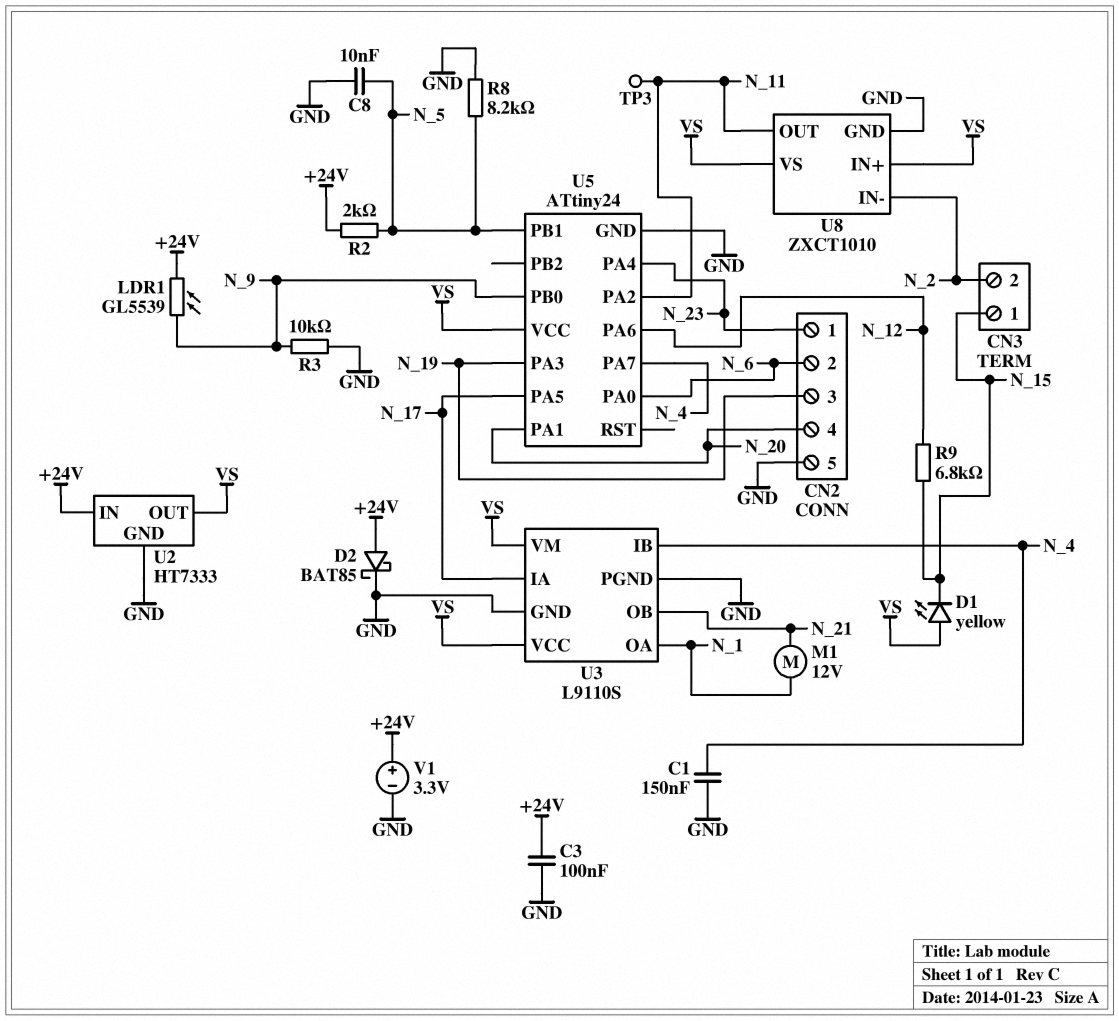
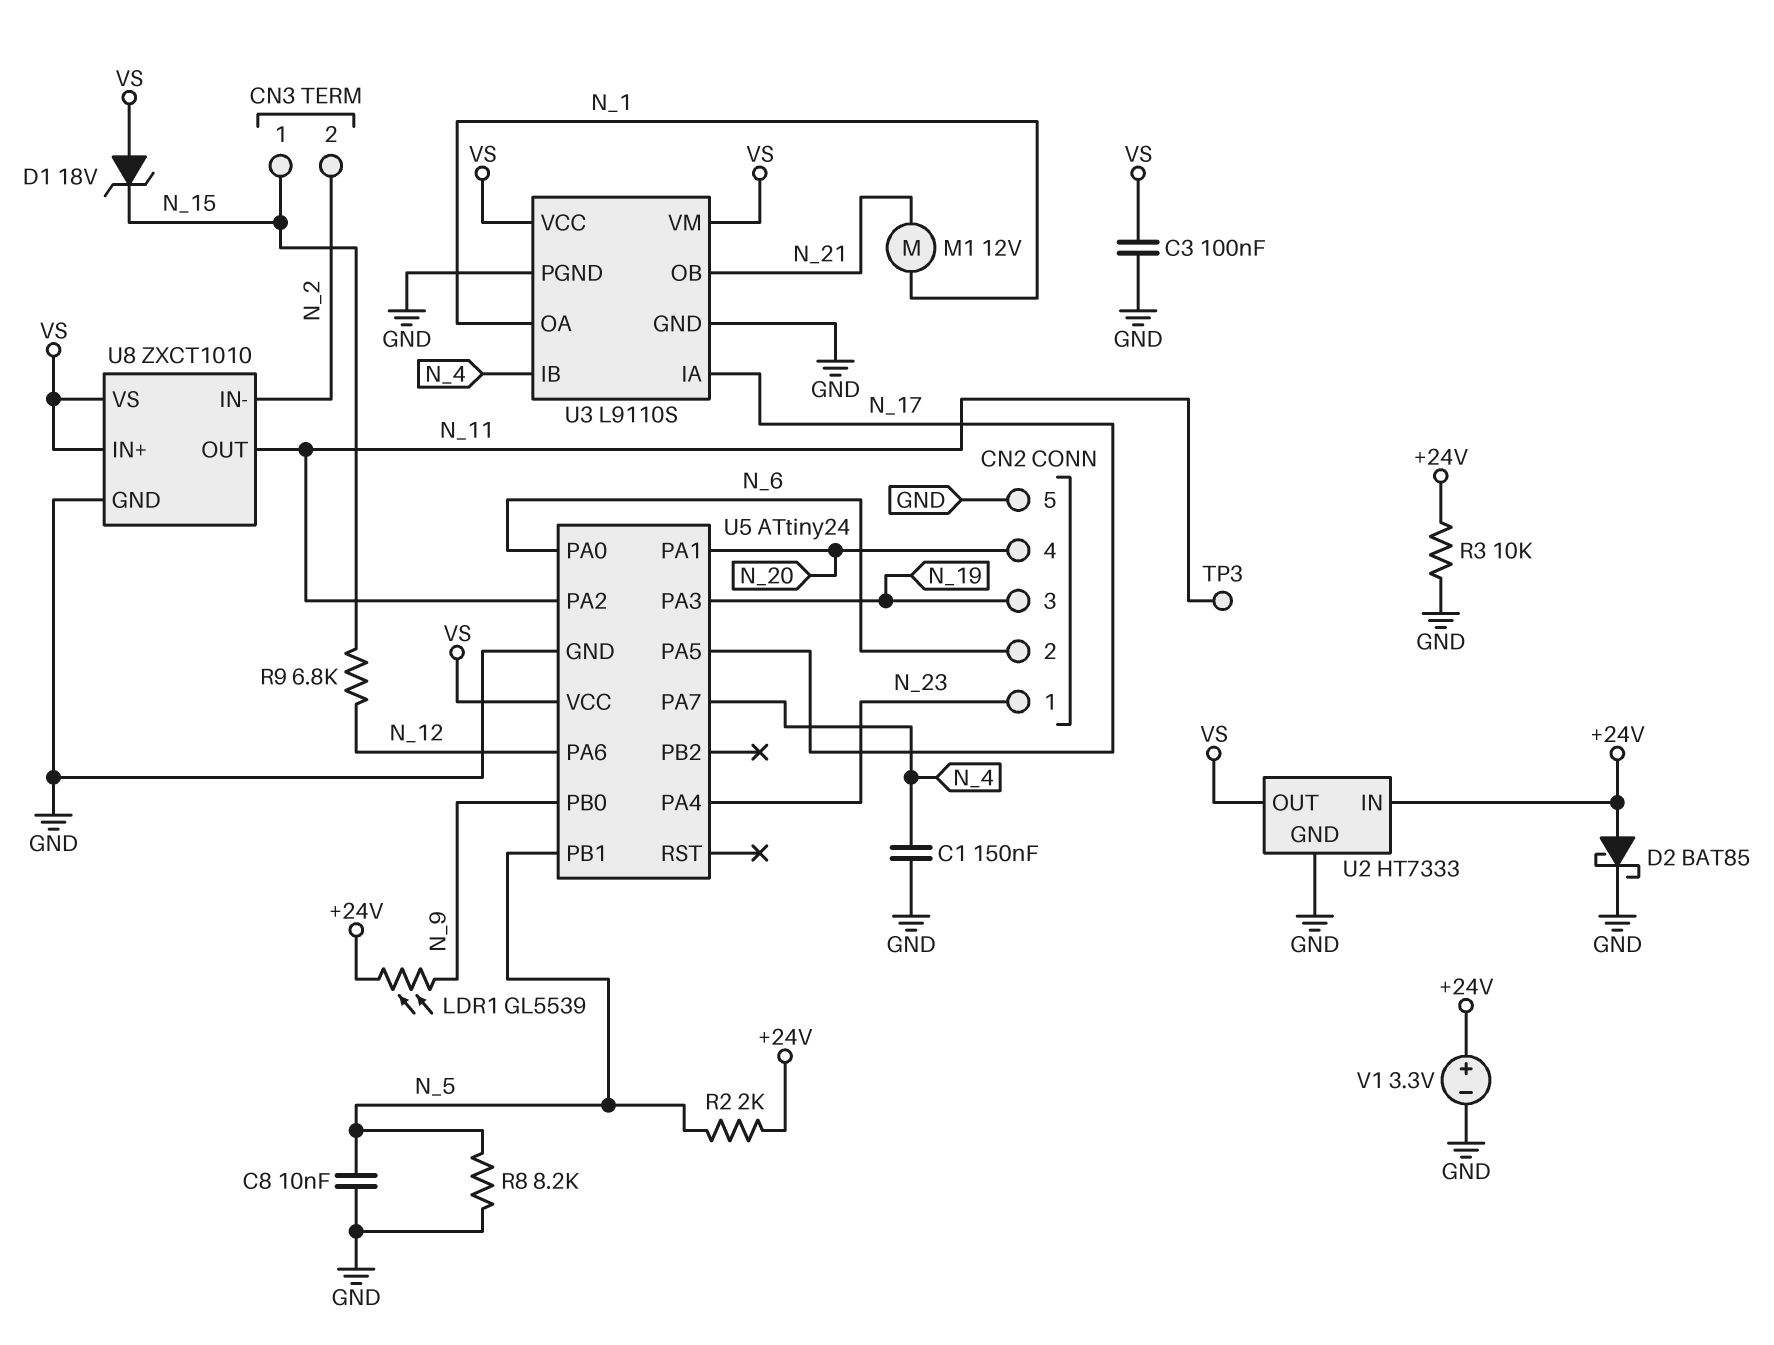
C3: 100nF (+24V, GND) -> 100nF (GND, VS)
D1: LED yellow (A VS, K N_15) -> zener 18V (A VS, K N_15)
R3: 10k (GND, N_9) -> 10k (+24V, GND)

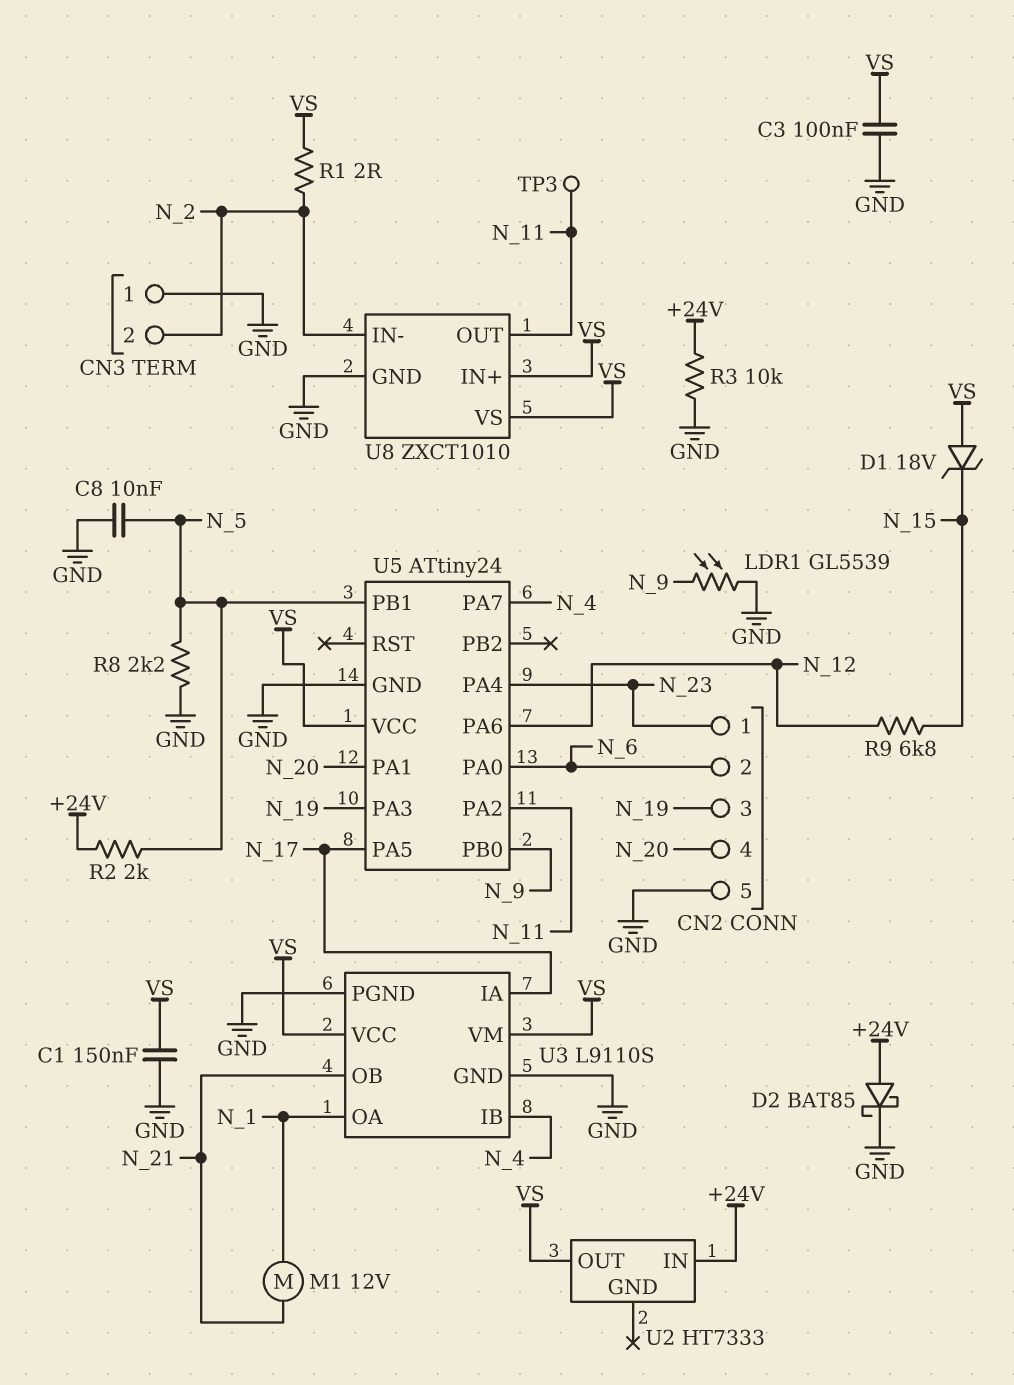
C1: 150nF (GND, N_4) -> 150nF (GND, VS)
CN3 pin 1: N_15 -> GND
LDR1: GL5539 (+24V, N_9) -> GL5539 (GND, N_9)
R1: none -> 2 (N_2, VS)
R8: 8.2k (GND, N_5) -> 2.2k (GND, N_5)
U2 pin GND: GND -> none
V1: 3.3V (plus +24V, minus GND) -> none

